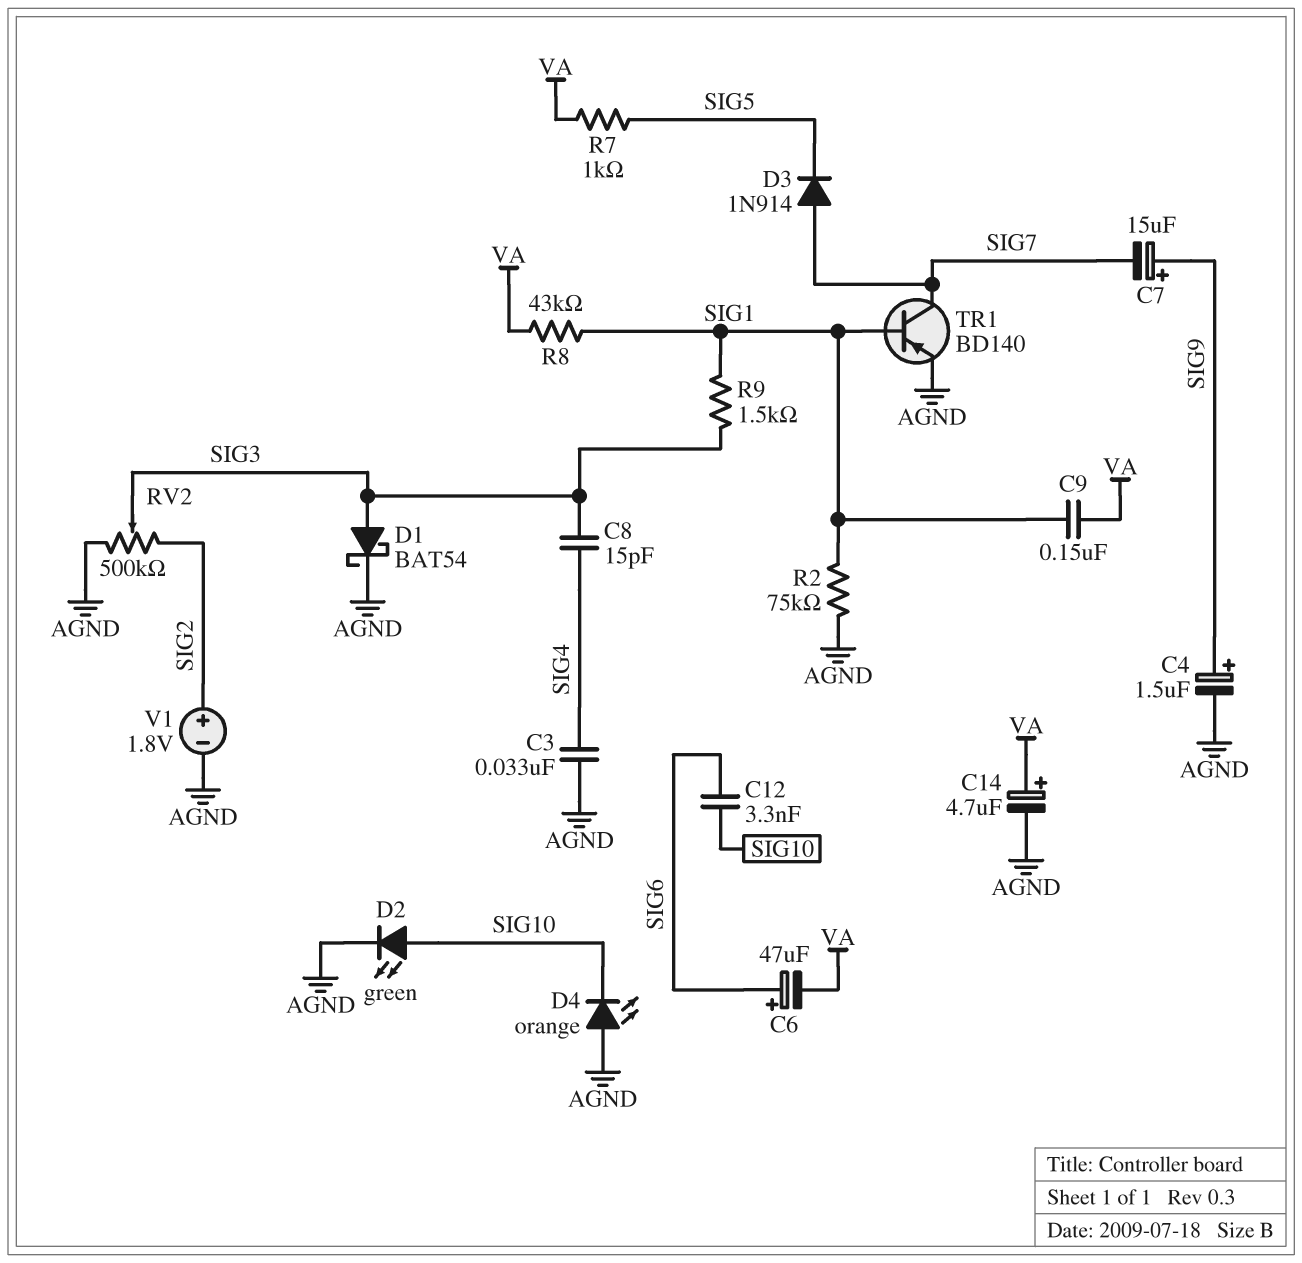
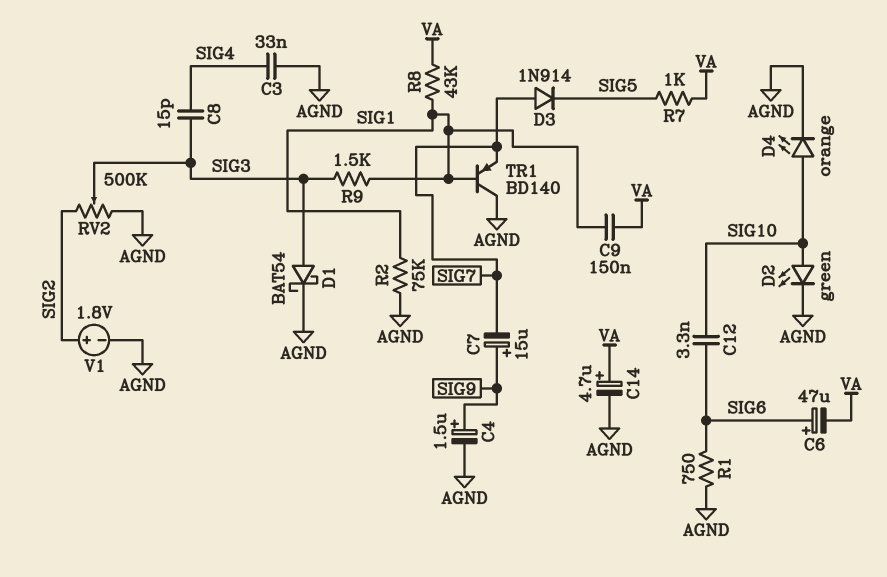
D4: LED orange (A AGND, K SIG10) -> LED orange (A SIG10, K AGND)
R1: none -> 750 (AGND, SIG6)
TR1: PNP BD140 (B SIG1, C SIG7, E AGND) -> PNP BD140 (B SIG1, C AGND, E SIG7)

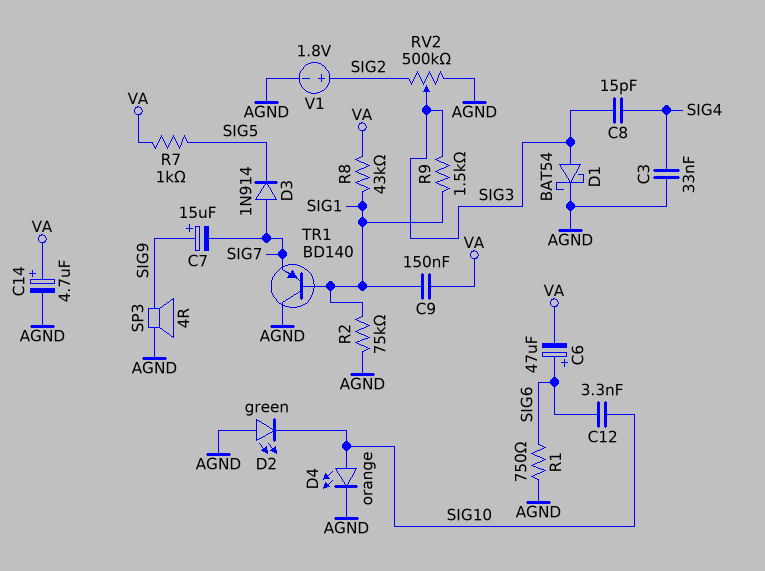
C4: 1.5uF (plus SIG9, minus AGND) -> none
D2: LED green (A SIG10, K AGND) -> LED green (A AGND, K SIG10)
SP3: none -> speaker 4R (AGND, SIG9)

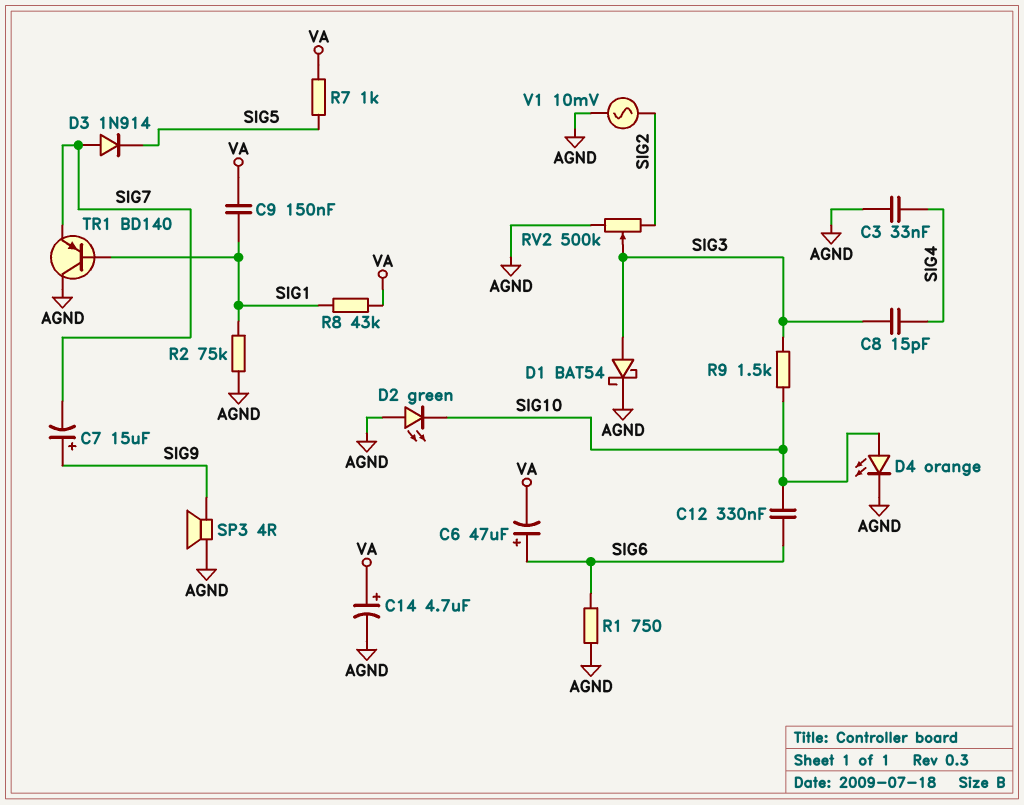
C12: 3.3nF (SIG6, SIG10) -> 330nF (SIG6, SIG10)
R9: 1.5k (SIG1, SIG3) -> 1.5k (SIG3, SIG10)
V1: 1.8V (plus SIG2, minus AGND) -> AC 10mV (AGND, SIG2)

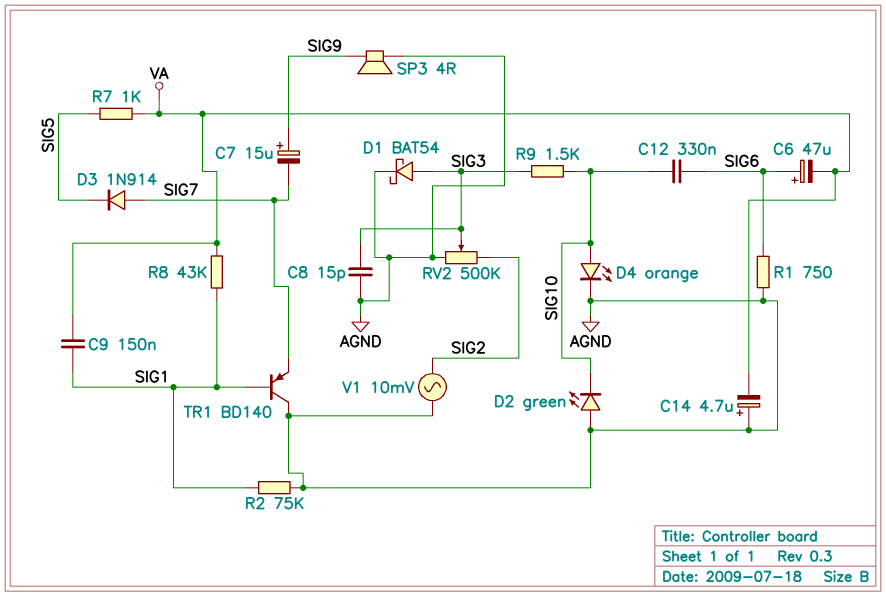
C3: 33nF (AGND, SIG4) -> none
C8: 15pF (SIG3, SIG4) -> 15pF (AGND, SIG3)
C14: 4.7uF (plus VA, minus AGND) -> 4.7uF (plus AGND, minus VA)

